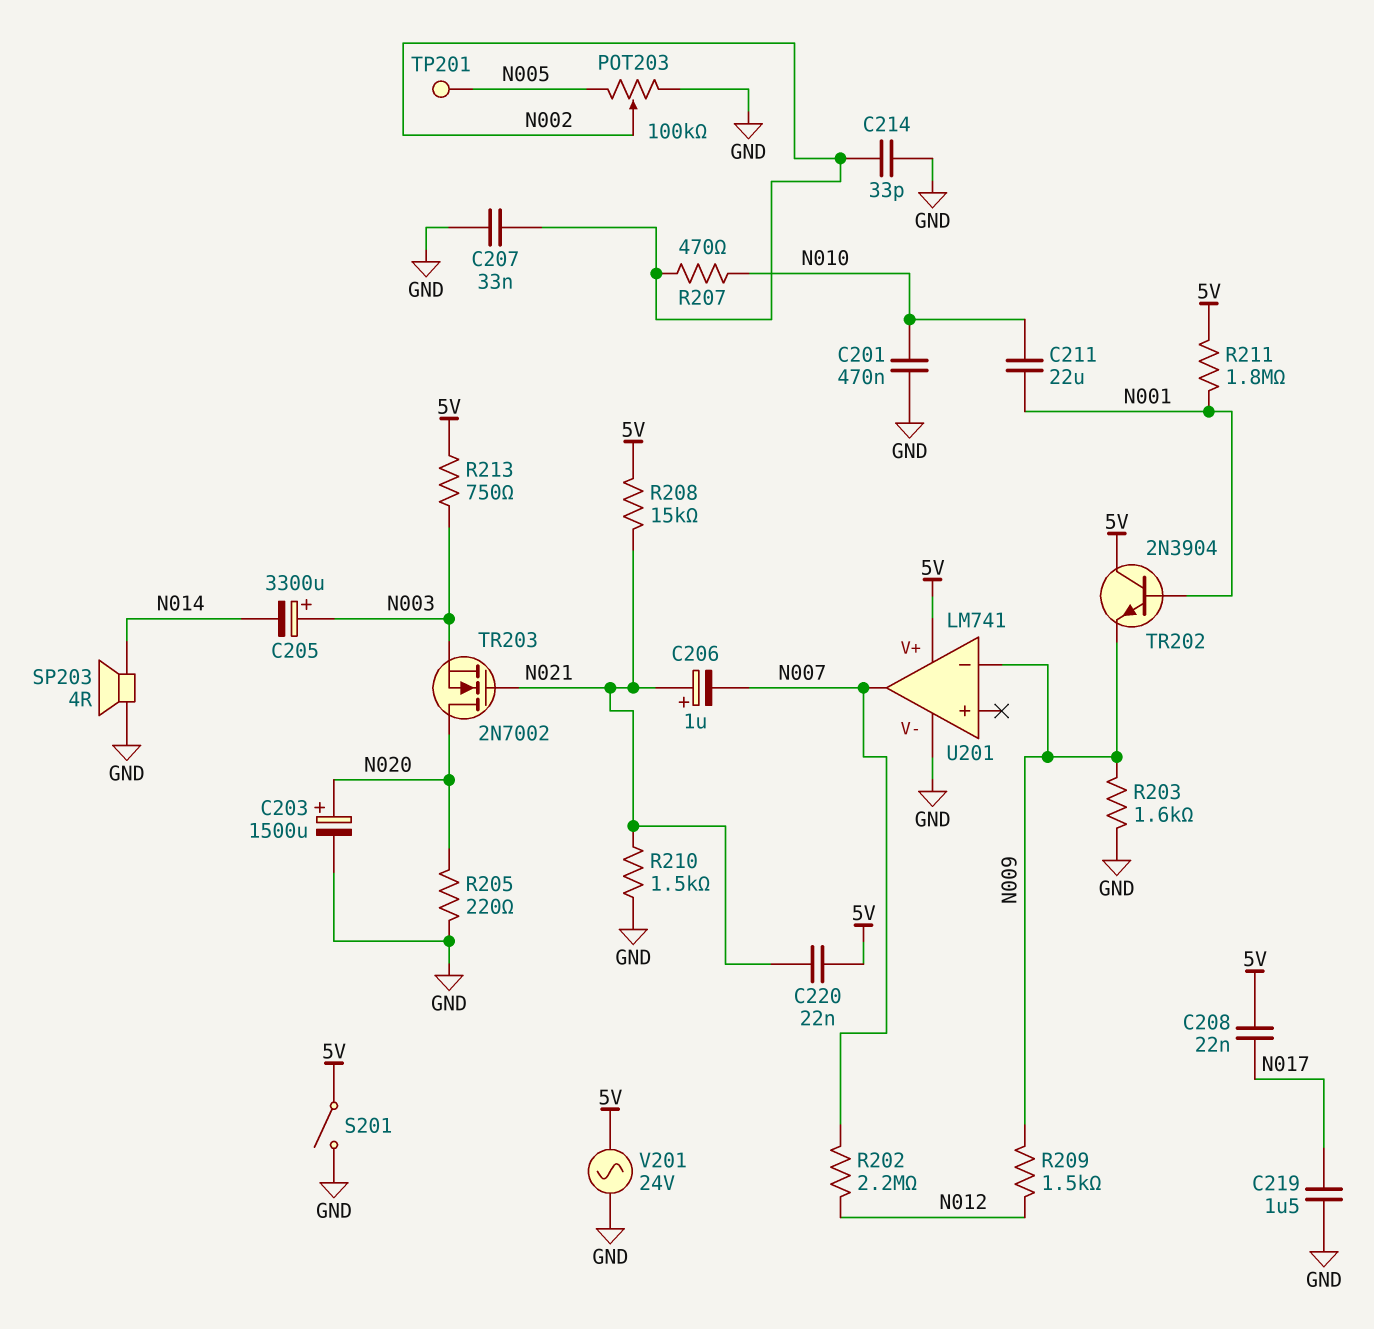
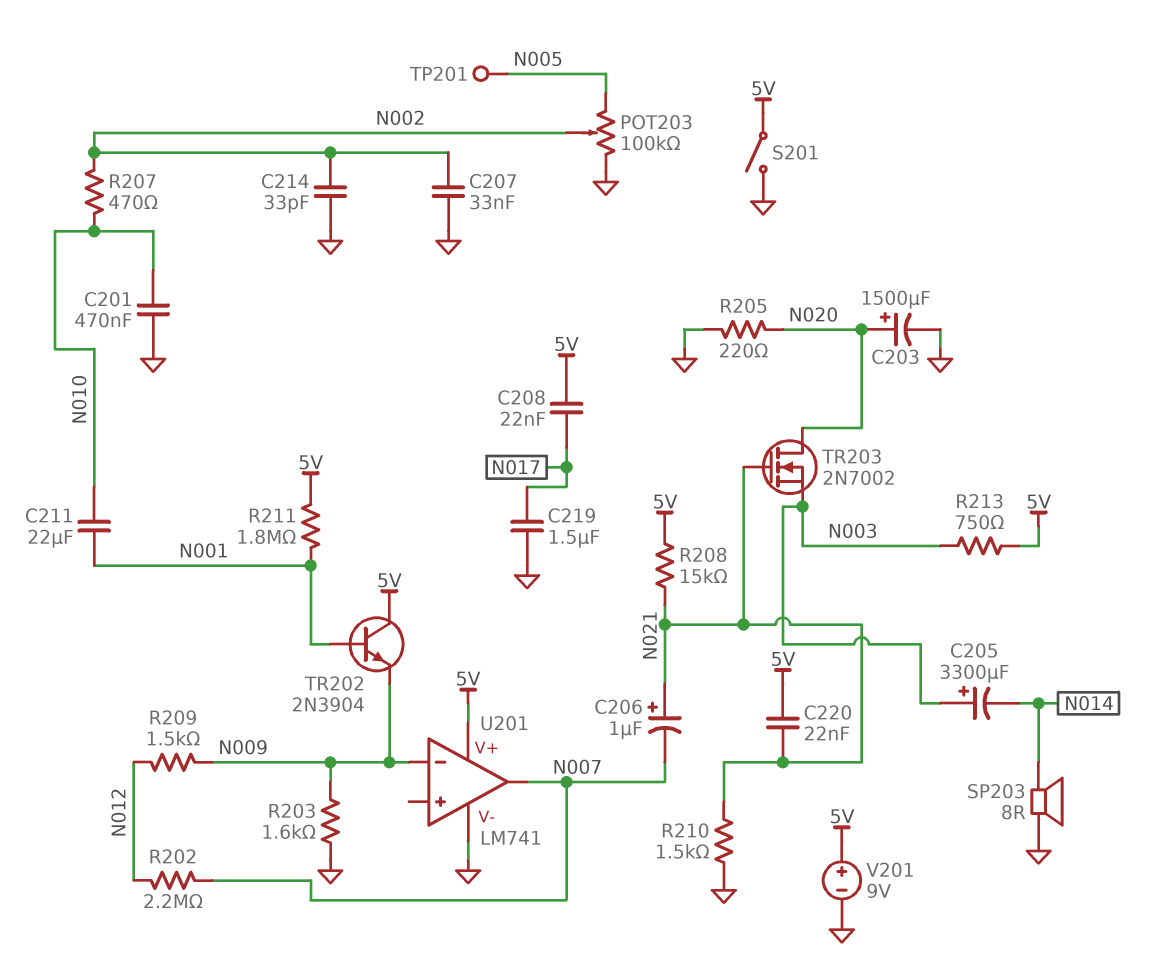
SP203: speaker 4R (GND, N014) -> speaker 8R (GND, N014)
V201: AC 24V (5V, GND) -> 9V (plus 5V, minus GND)

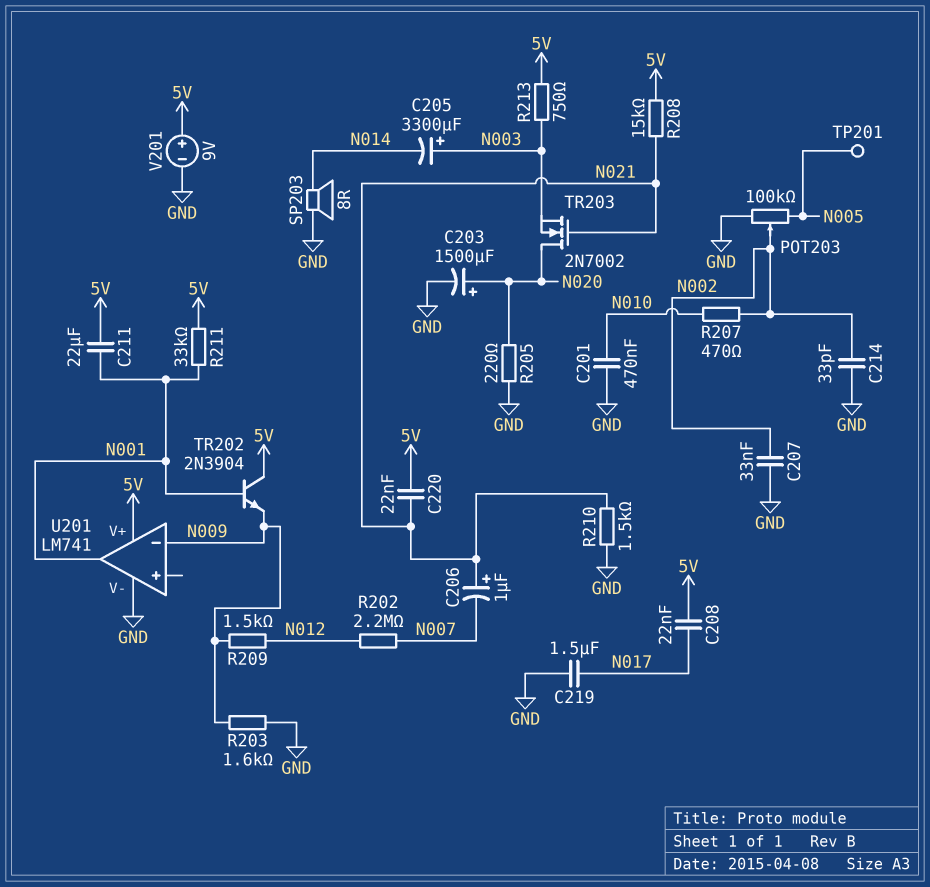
C211: 22uF (N001, N010) -> 22uF (5V, N001)
R211: 1.8M (5V, N001) -> 33k (5V, N001)
S201: switch (5V, GND) -> none
U201 pin out: N007 -> N001

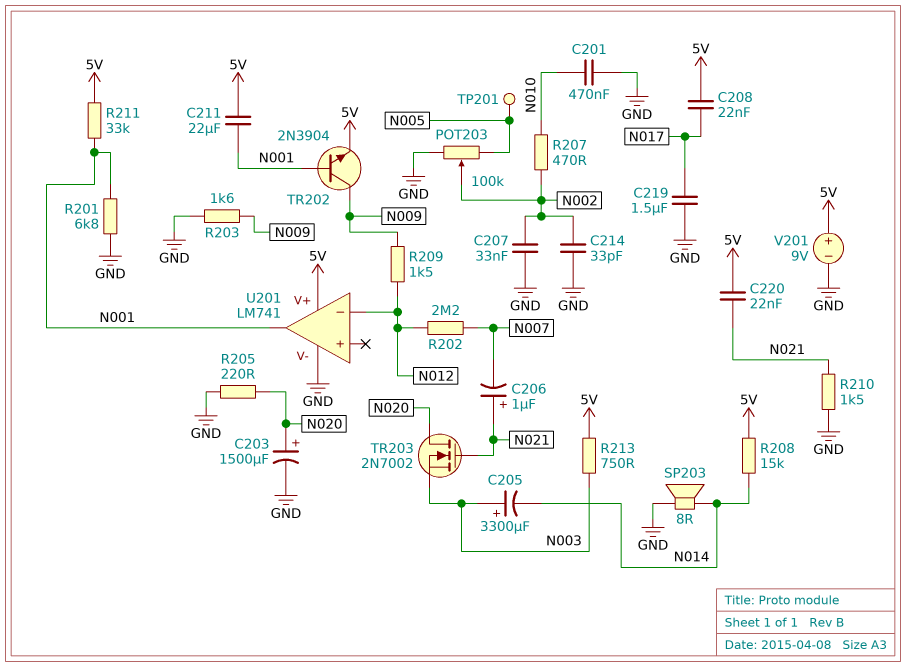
R201: none -> 6.8k (GND, N001)
R208: 15k (5V, N021) -> 15k (5V, N014)
TR202: NPN 2N3904 (B N001, C 5V, E N009) -> NPN 2N3904 (B N001, C N009, E 5V)
U201 pin in-: N009 -> N012

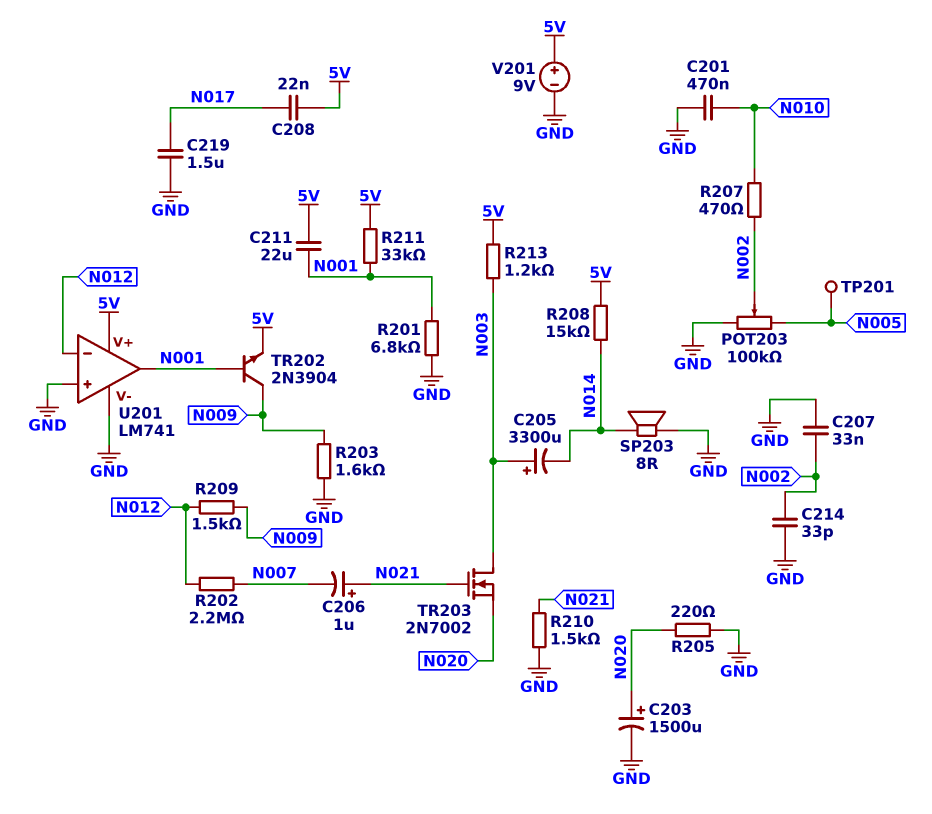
C220: 22nF (5V, N021) -> none
R213: 750 (5V, N003) -> 1.2k (5V, N003)
TR203: NMOS 2N7002 (G N021, D N020, S N003) -> NMOS 2N7002 (G N021, D N003, S N020)
U201 pin in+: none -> GND

